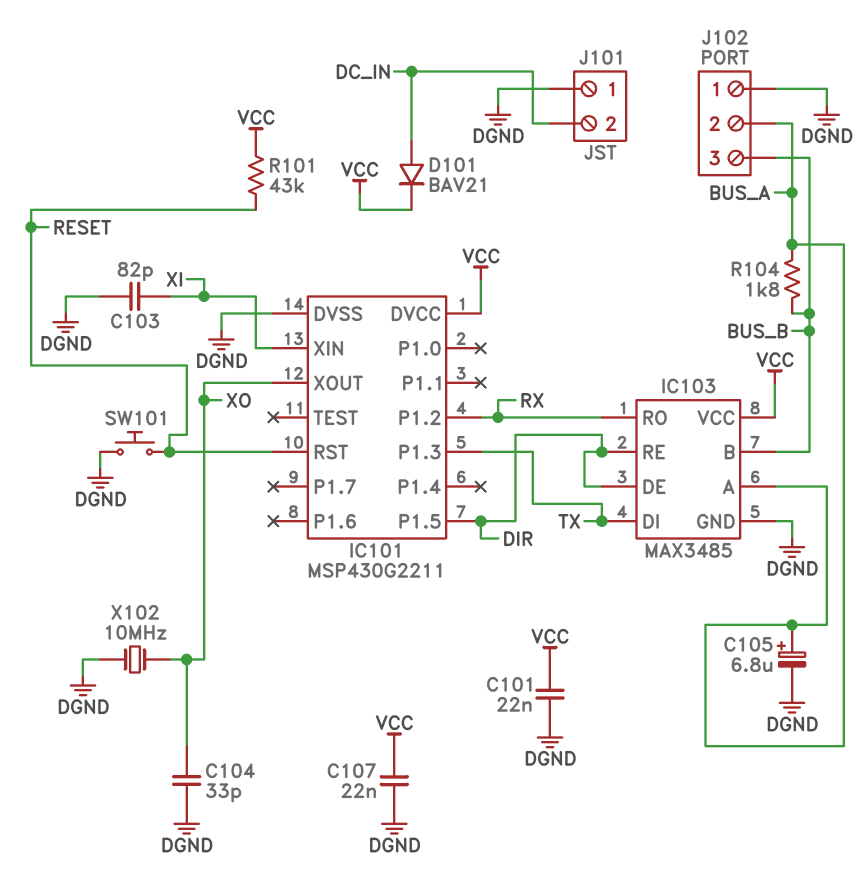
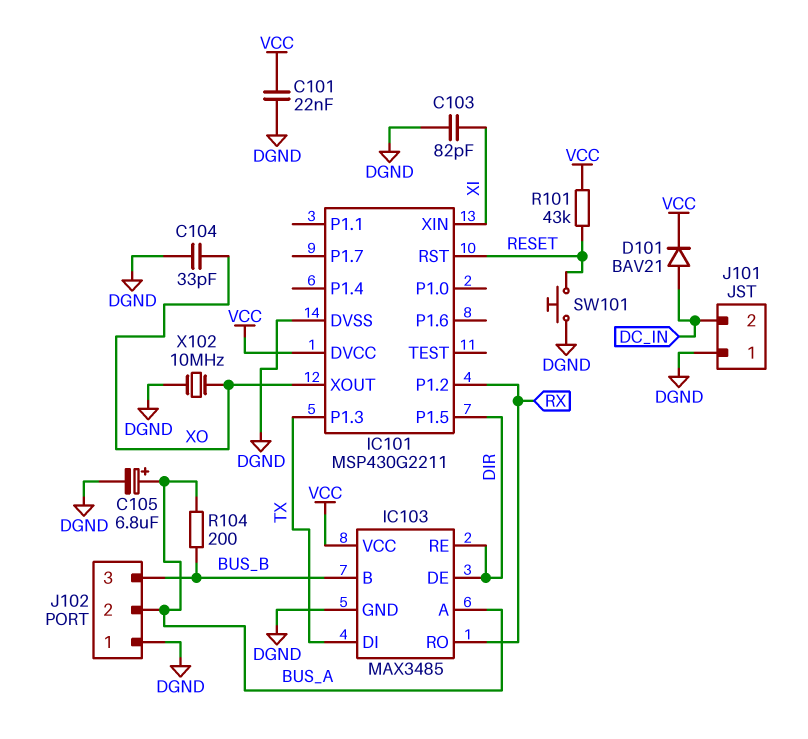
C107: 22nF (DGND, VCC) -> none
R104: 1.8k (BUS_A, BUS_B) -> 200 (BUS_A, BUS_B)

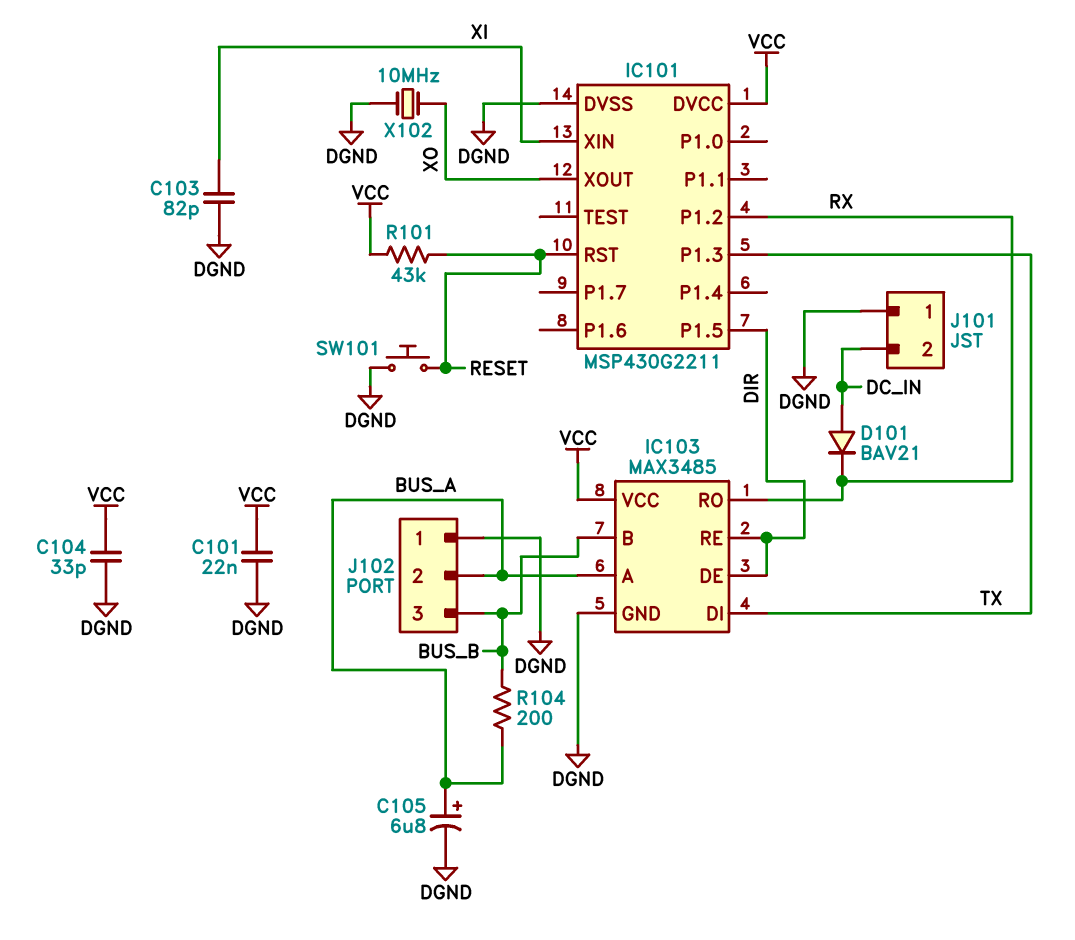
C104: 33pF (DGND, XO) -> 33pF (DGND, VCC)
D101: diode BAV21 (A DC_IN, K VCC) -> diode BAV21 (A DC_IN, K RX)

